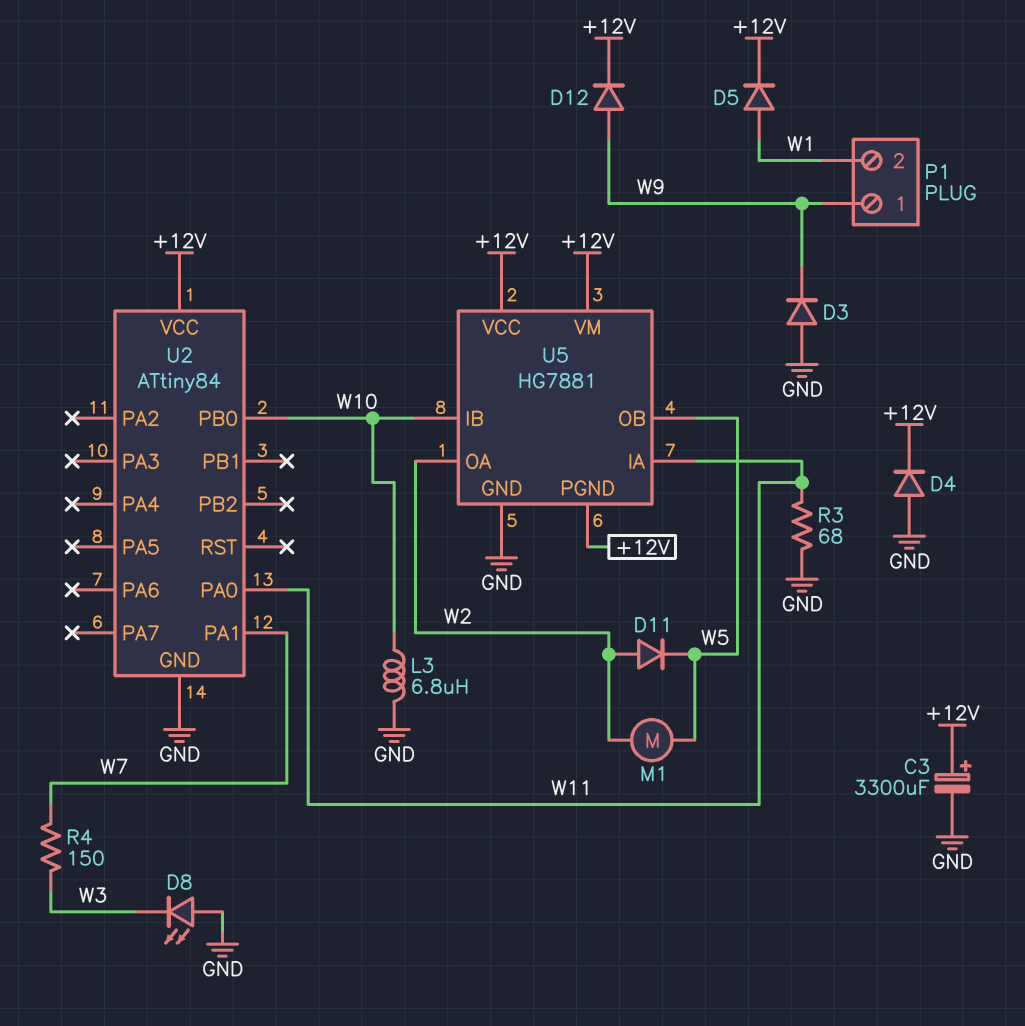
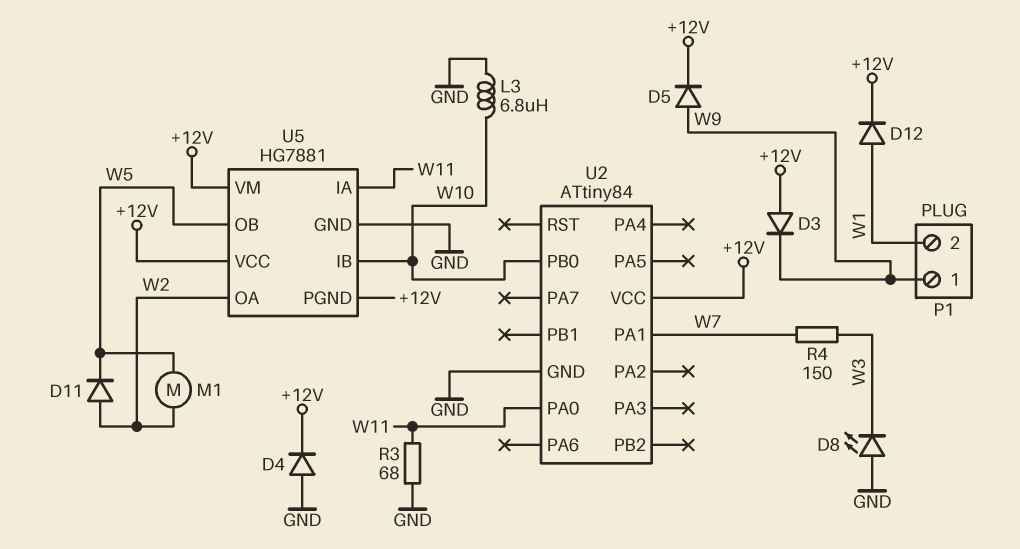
C3: 3300uF (plus +12V, minus GND) -> none
D3: diode (A GND, K W9) -> diode (A +12V, K W9)
D5: diode (A W1, K +12V) -> diode (A W9, K +12V)
D12: diode (A W9, K +12V) -> diode (A W1, K +12V)

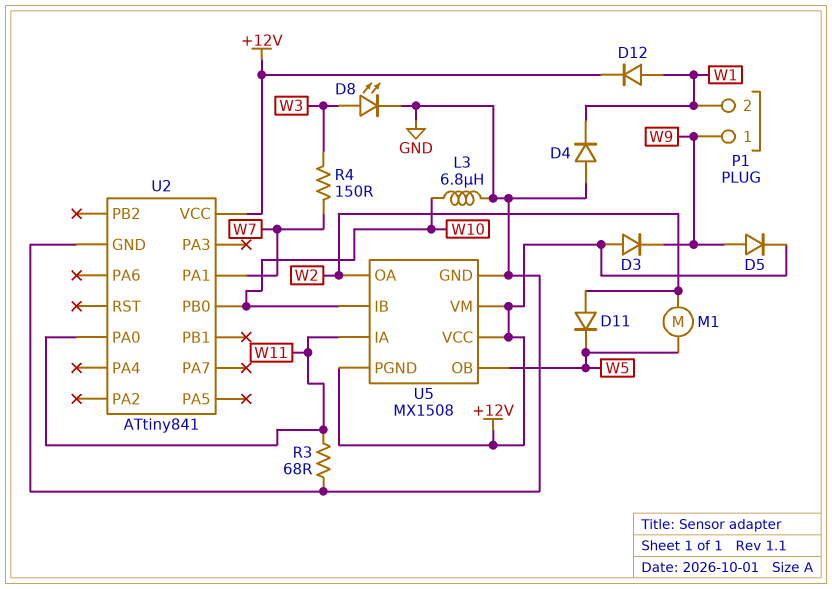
D4: diode (A GND, K +12V) -> diode (A GND, K W1)
D8: LED (A GND, K W3) -> LED (A W3, K GND)
U2: ATtiny84 -> ATtiny841
U5: HG7881 -> MX1508

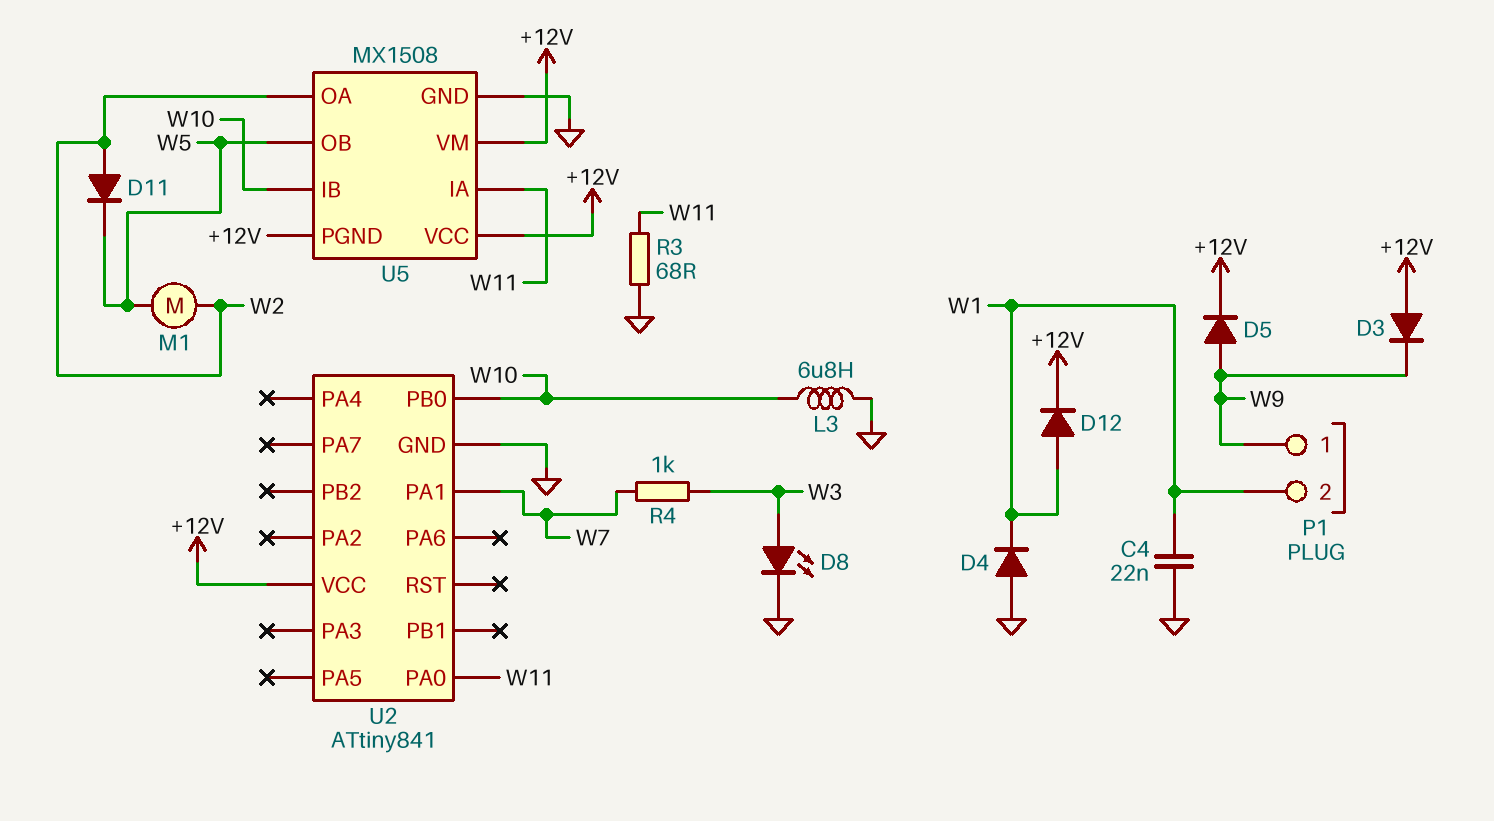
C4: none -> 22nF (GND, W1)
R4: 150 (W3, W7) -> 1k (W3, W7)

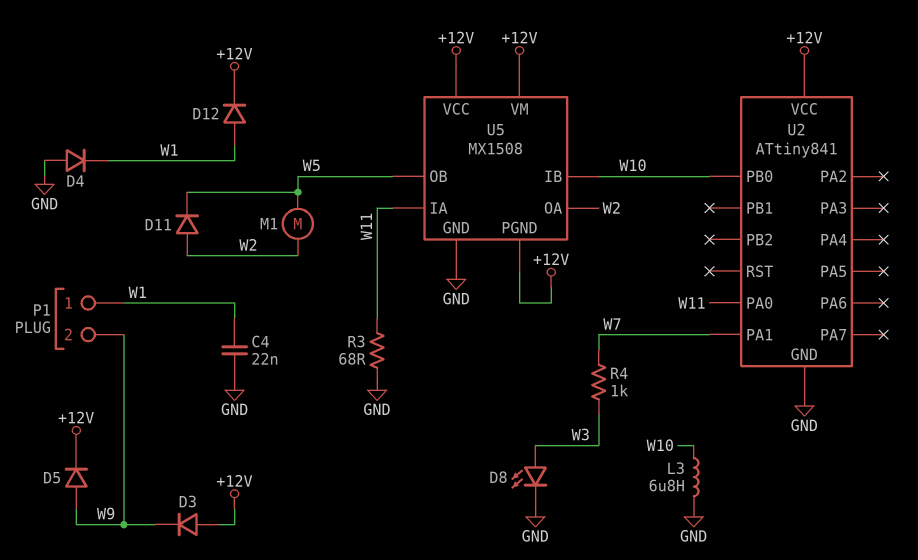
P1 pin 1: W9 -> W1
P1 pin 2: W1 -> W9

